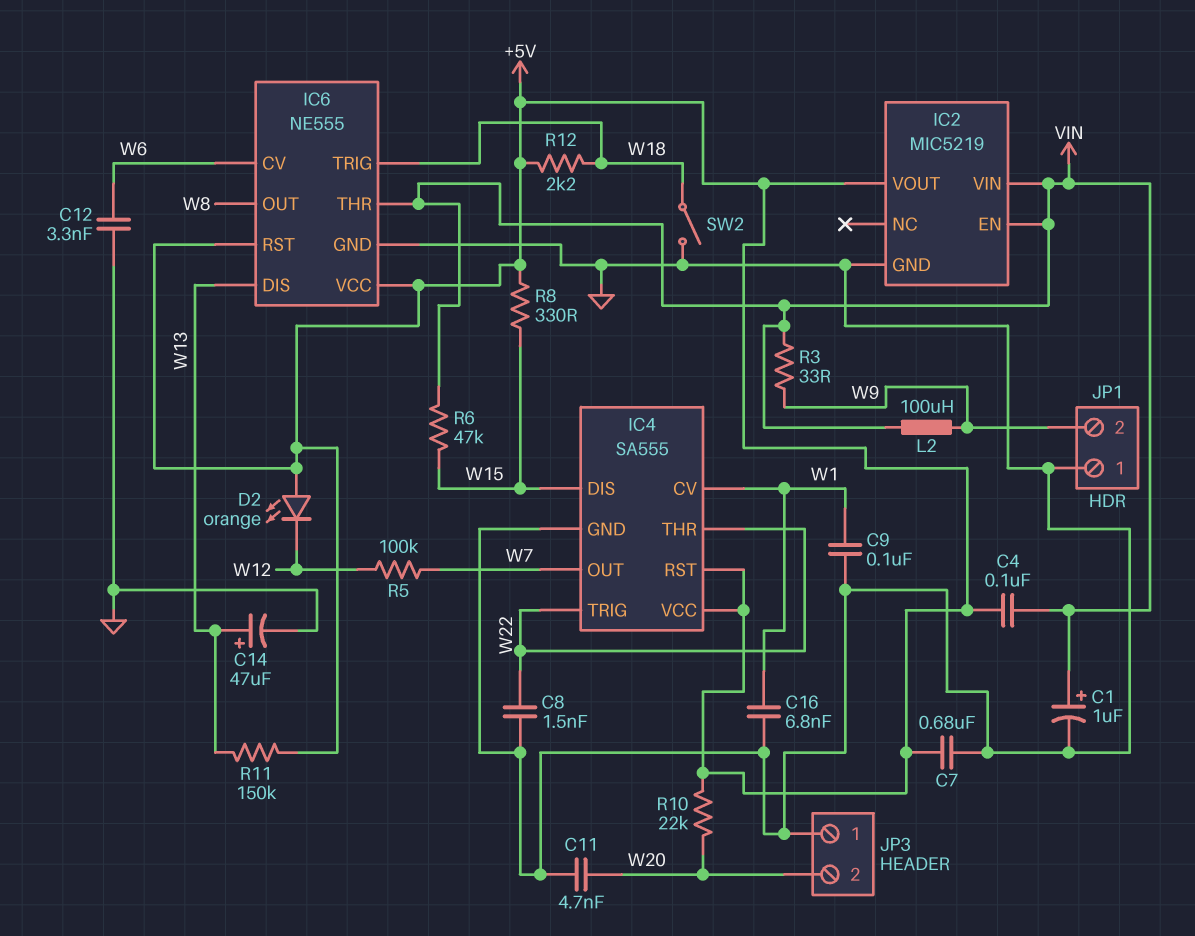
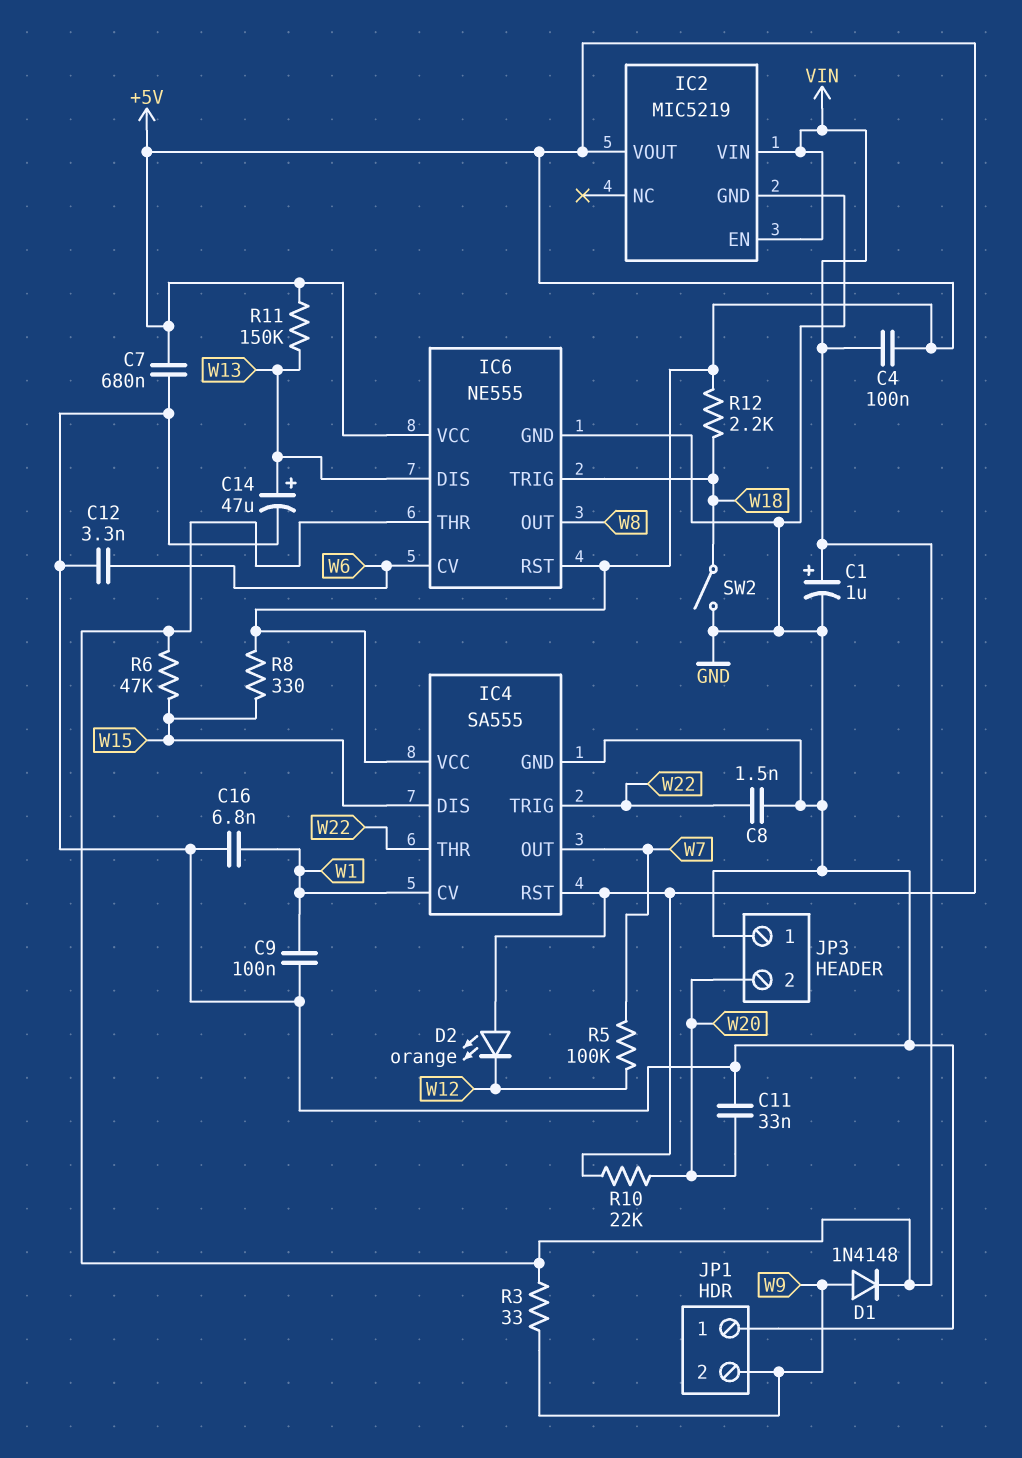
C11: 4.7nF (GND, W20) -> 33nF (GND, W20)
D1: none -> diode 1N4148 (A W9, K VIN)
L2: 100uH (VIN, W9) -> none

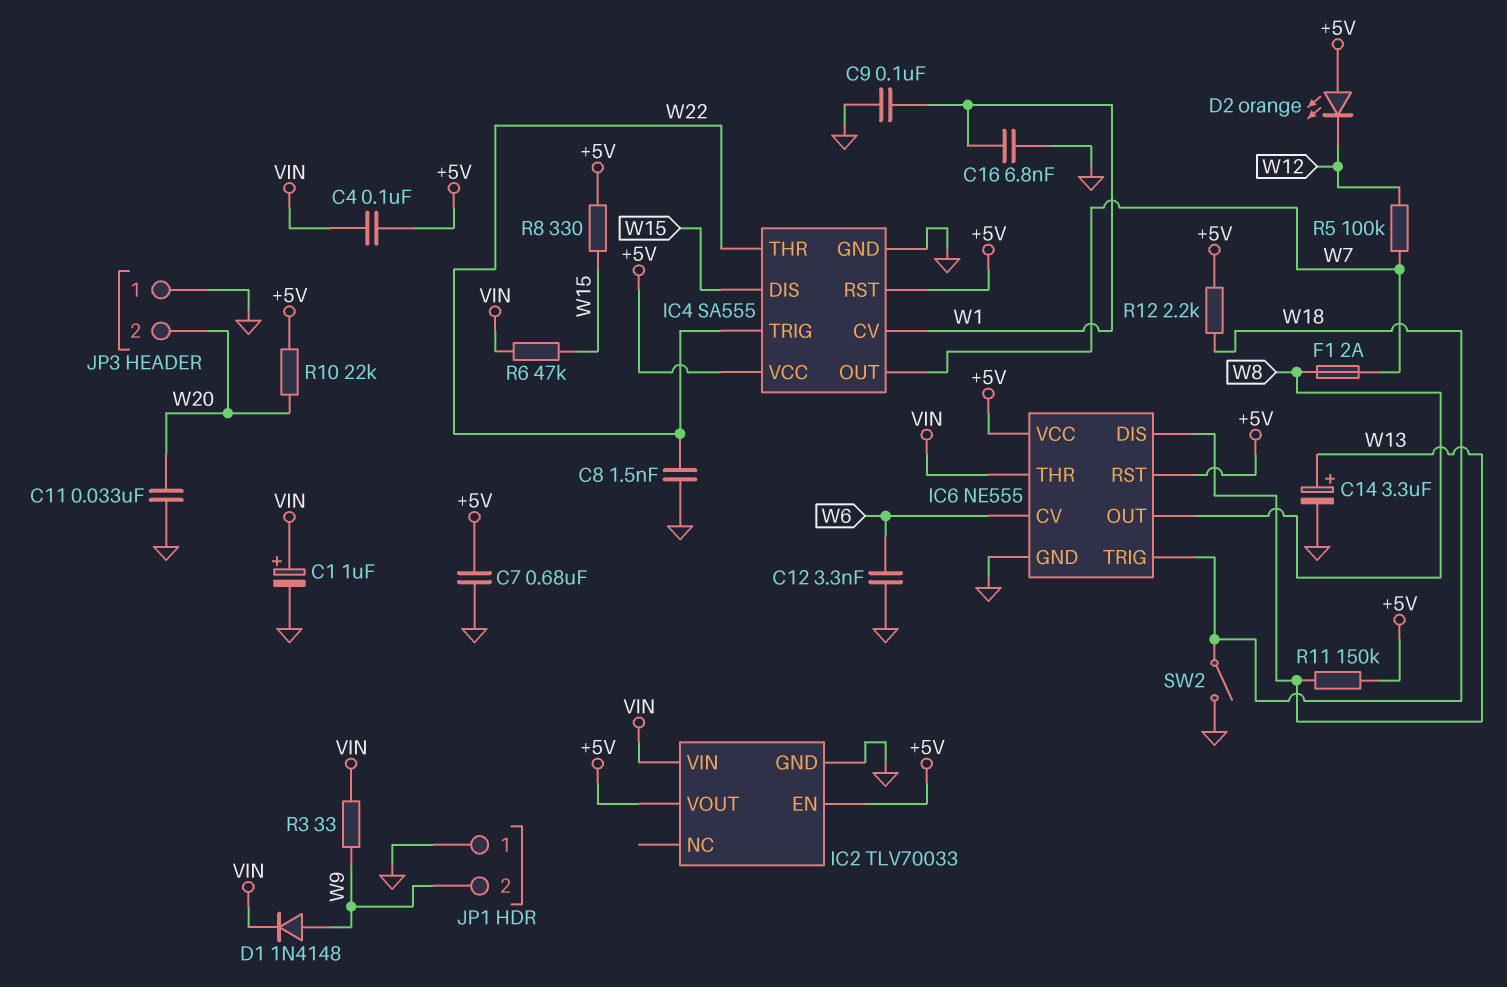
C14: 47uF (plus W13, minus GND) -> 3.3uF (plus W13, minus GND)
F1: none -> 2A (W7, W8)
IC2: MIC5219 -> TLV70033
IC2 pin EN: VIN -> +5V

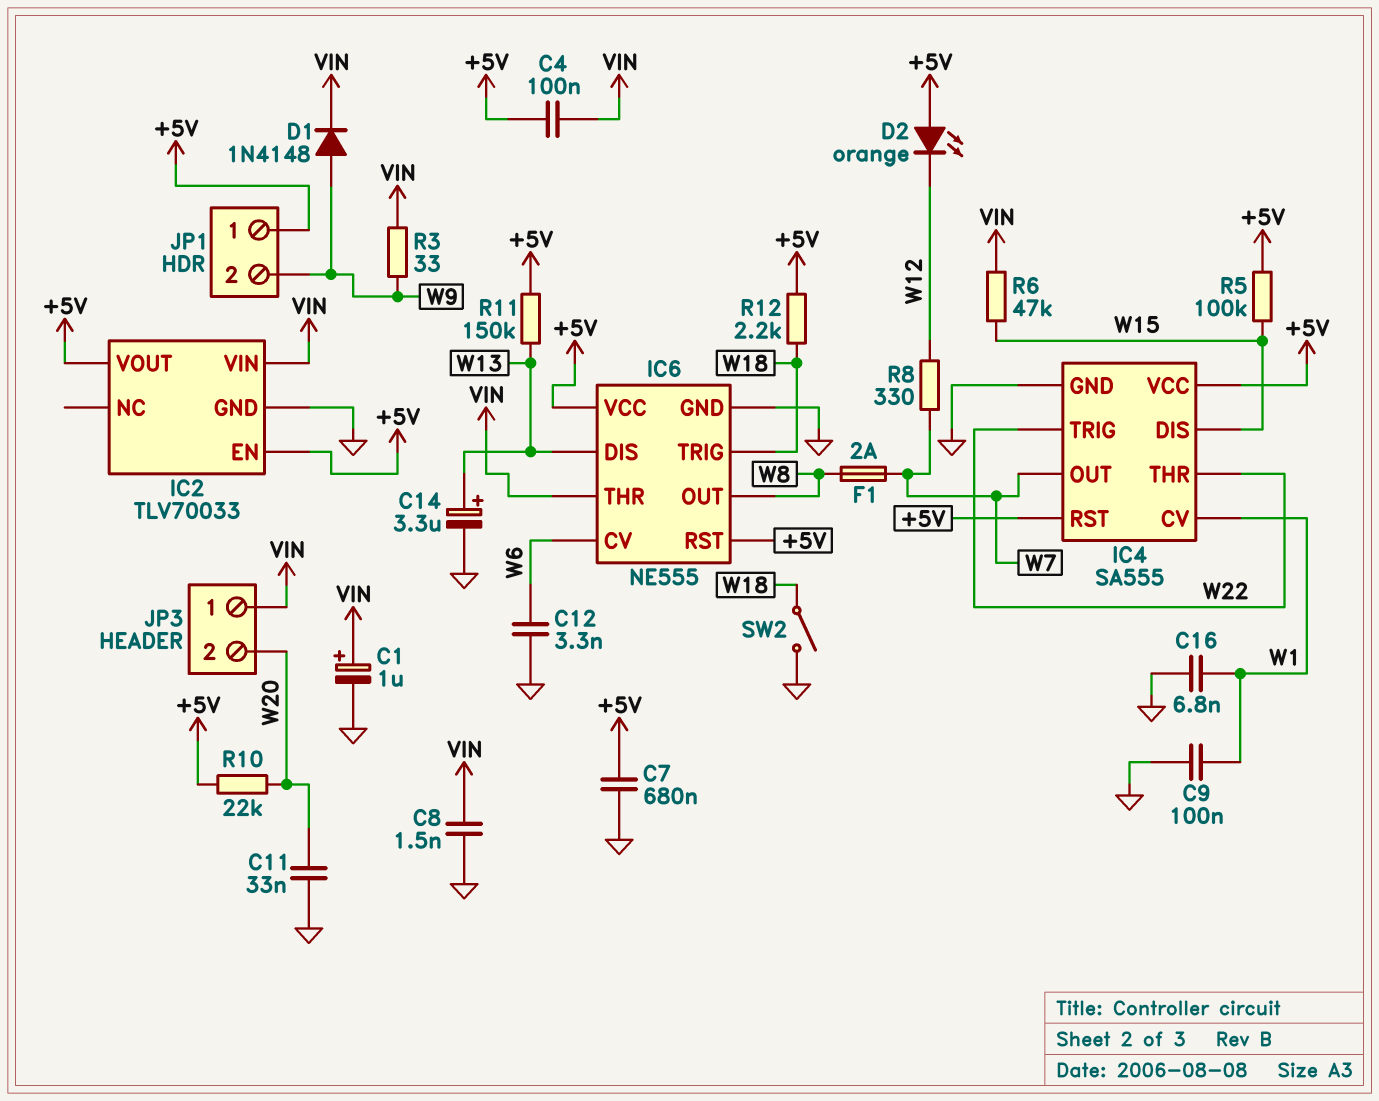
C8: 1.5nF (GND, W22) -> 1.5nF (GND, VIN)
JP1 pin 1: GND -> +5V
JP3 pin 1: GND -> VIN
R5: 100k (W7, W12) -> 100k (+5V, W15)
R8: 330 (+5V, W15) -> 330 (W7, W12)

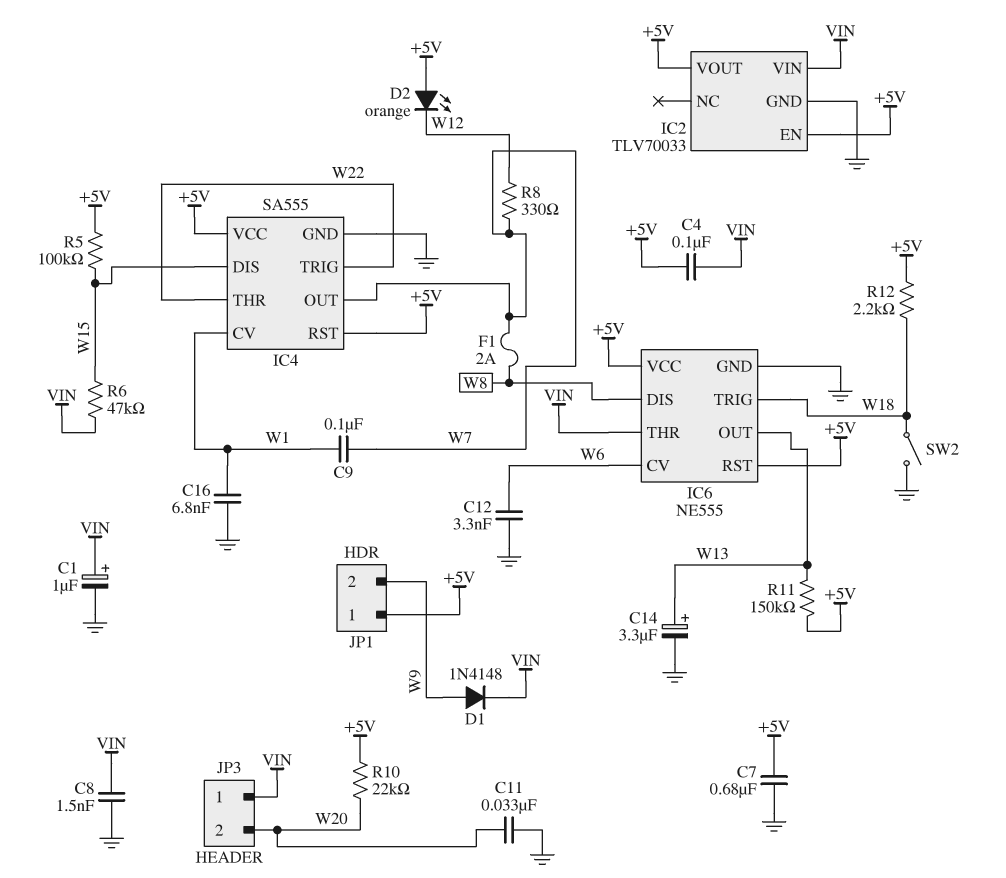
C9: 100nF (GND, W1) -> 100nF (W1, W7)
IC6 pin DIS: W13 -> W8
IC6 pin OUT: W8 -> W13
R3: 33 (VIN, W9) -> none

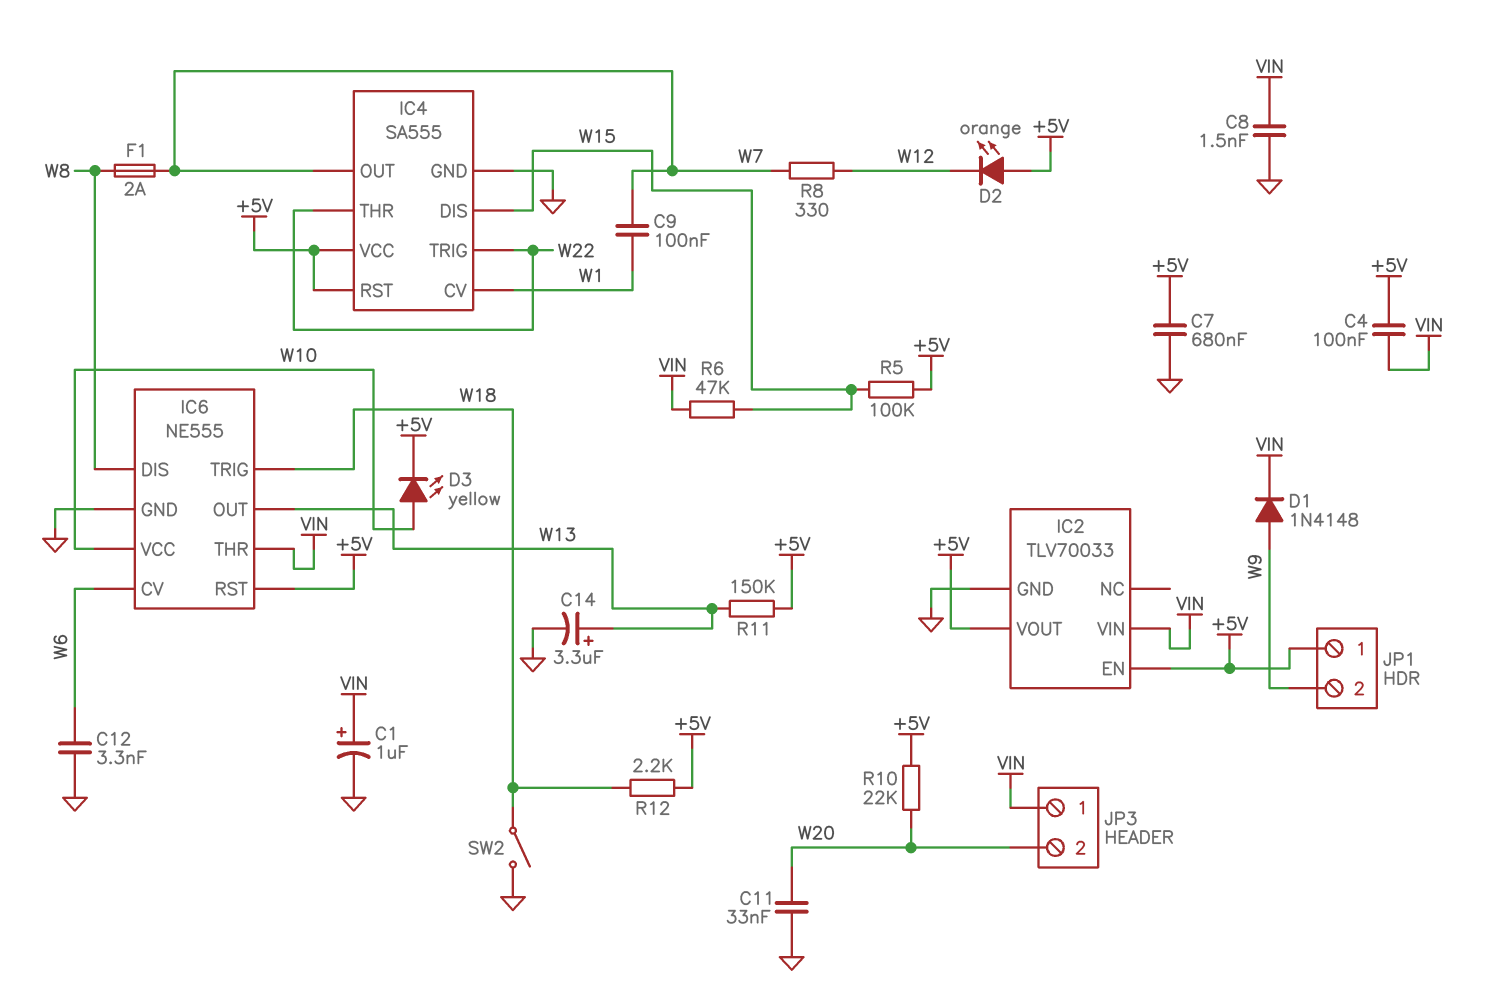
C16: 6.8nF (GND, W1) -> none
D3: none -> LED yellow (A W10, K +5V)
IC6 pin VCC: +5V -> W10

